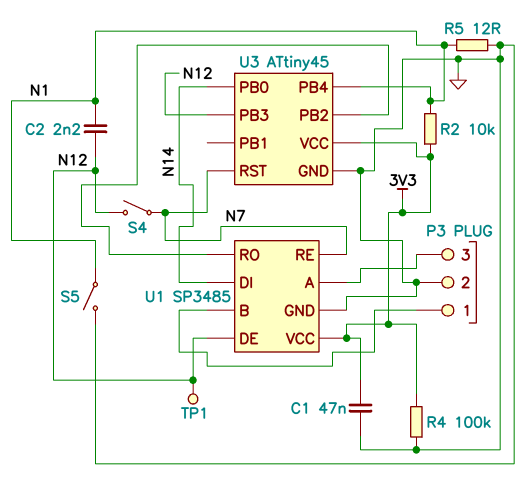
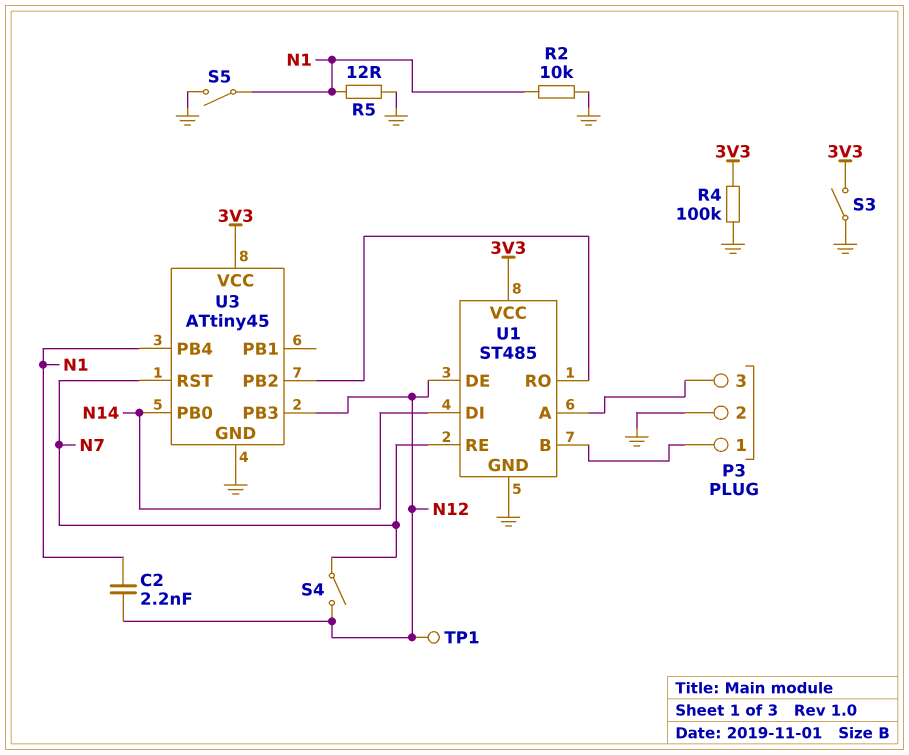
C1: 47nF (3V3, GND) -> none
R2: 10k (3V3, N1) -> 10k (GND, N1)
S3: none -> switch (3V3, GND)
U1: SP3485 -> ST485

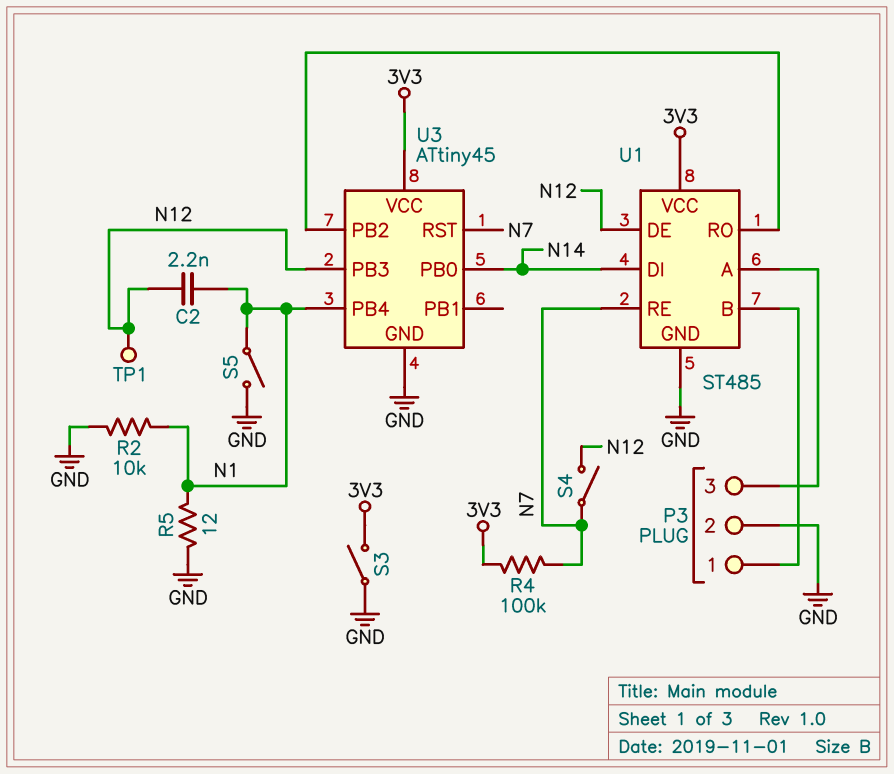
R4: 100k (3V3, GND) -> 100k (3V3, N7)

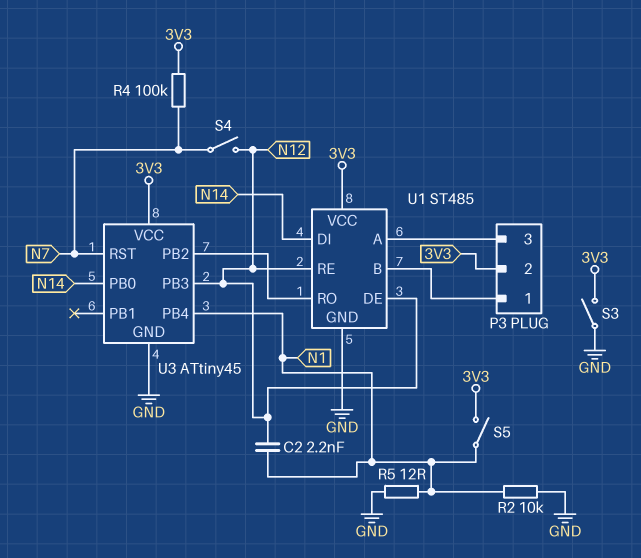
P3 pin 2: GND -> 3V3
S5: switch (GND, N1) -> switch (3V3, N1)
TP1: test point (N12) -> none
U1 pin RE: N7 -> N12

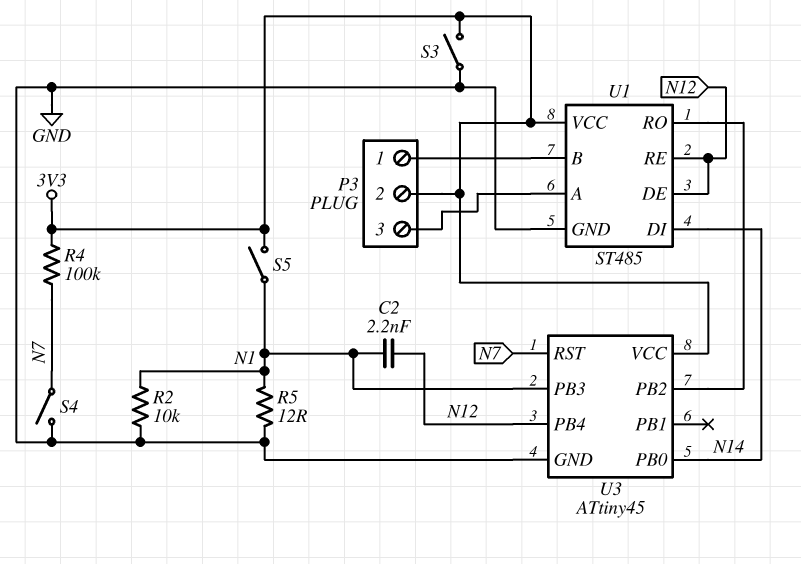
S4: switch (N7, N12) -> switch (GND, N7)
U3 pin PB3: N12 -> N1
U3 pin PB4: N1 -> N12

